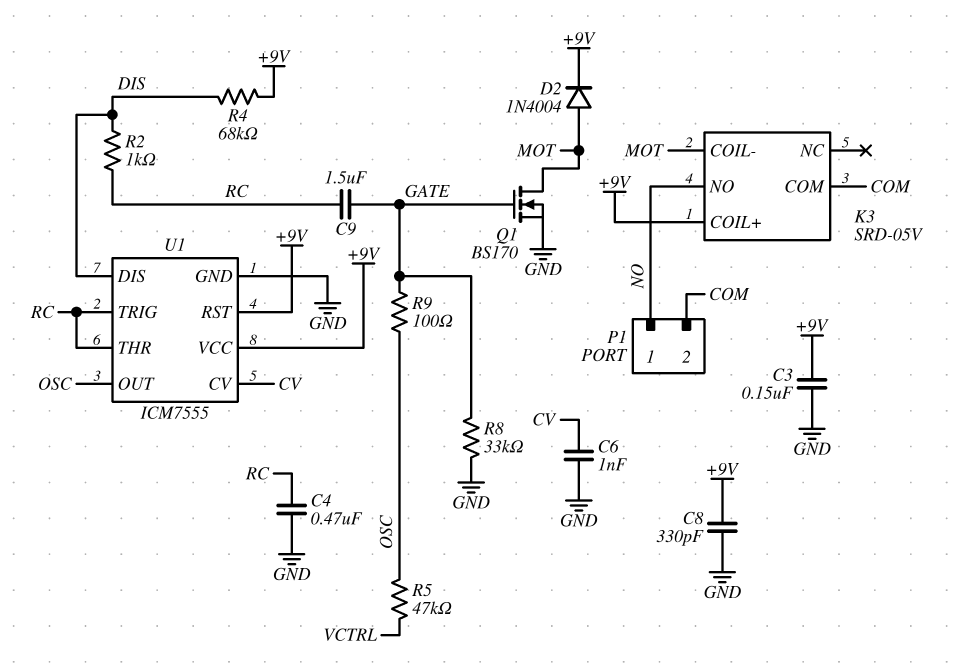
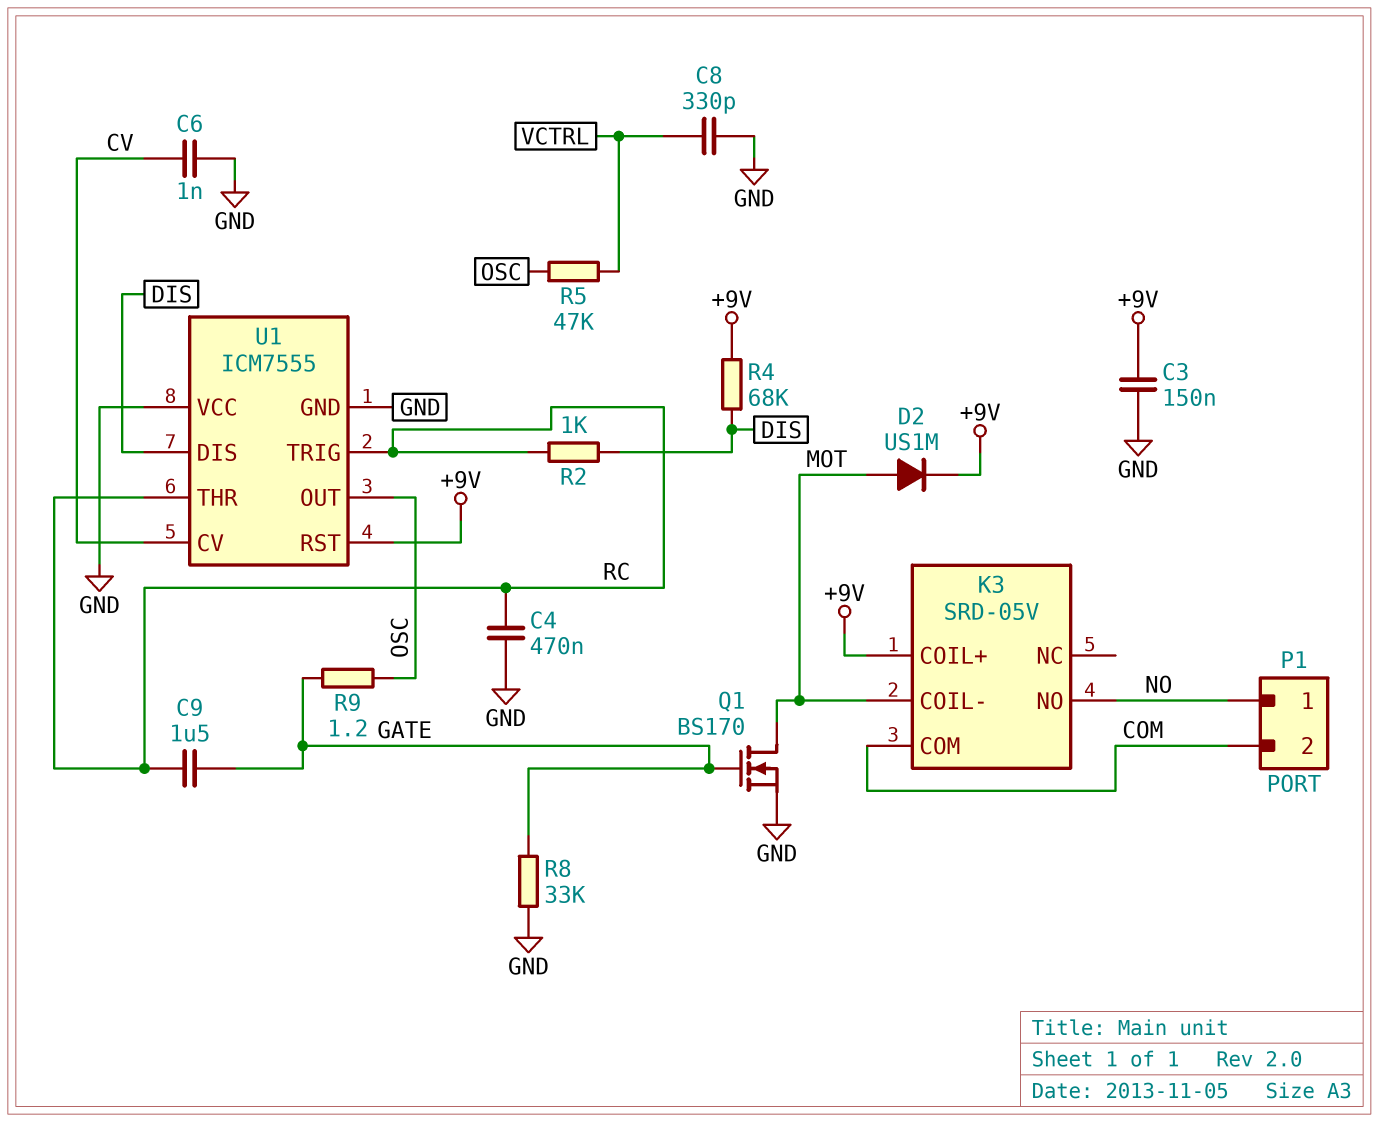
C8: 330pF (+9V, GND) -> 330pF (GND, VCTRL)
D2: diode 1N4004 (A MOT, K +9V) -> diode US1M (A MOT, K +9V)
R9: 100 (GATE, OSC) -> 1.2 (GATE, OSC)
U1 pin VCC: +9V -> GND

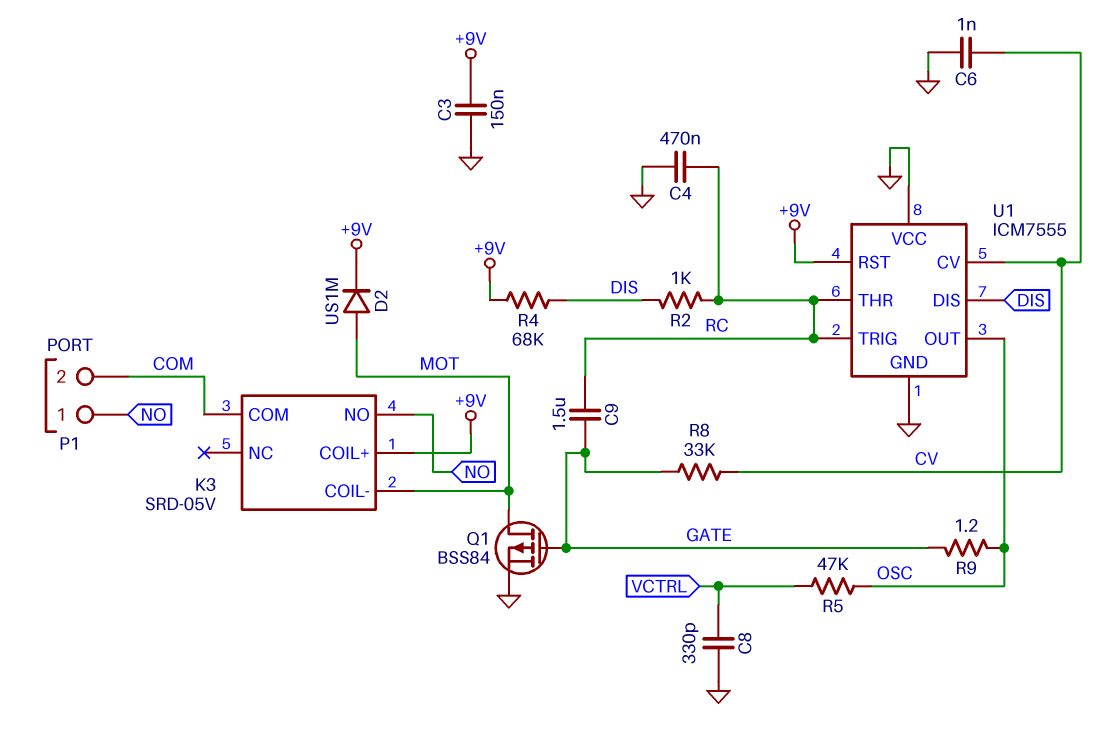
Q1: NMOS BS170 (G GATE, D MOT, S GND) -> PMOS BSS84 (G GATE, D MOT, S GND)
R8: 33k (GATE, GND) -> 33k (CV, GATE)

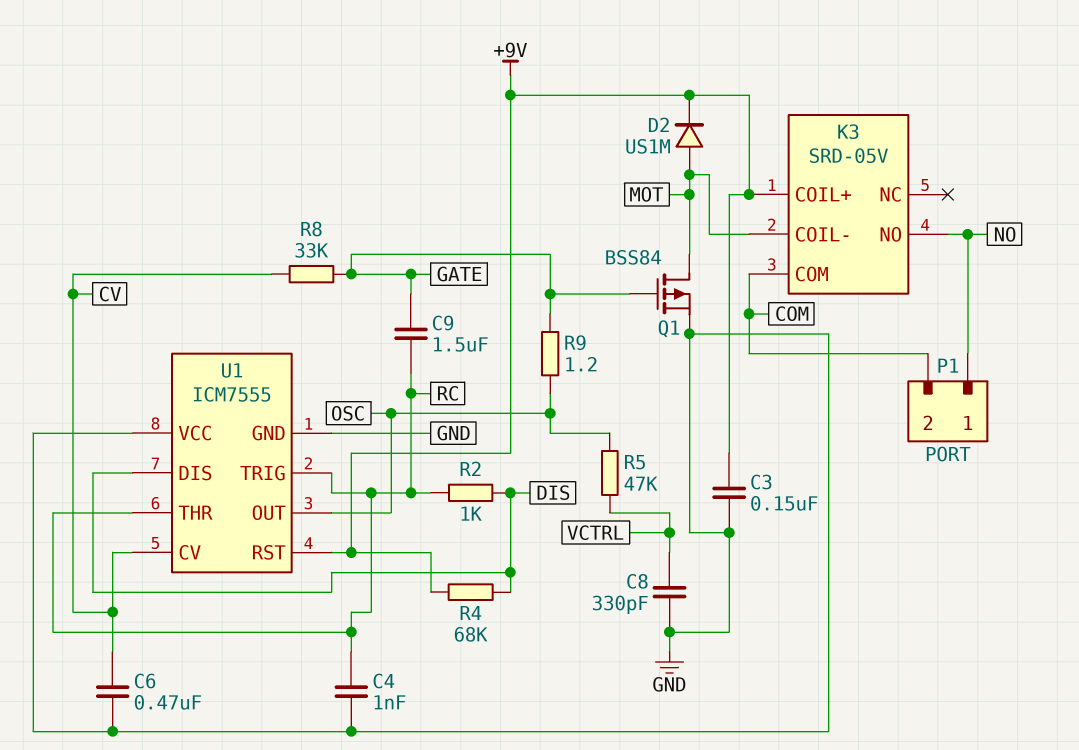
C4: 470nF (GND, RC) -> 1nF (GND, RC)
C6: 1nF (CV, GND) -> 470nF (CV, GND)

